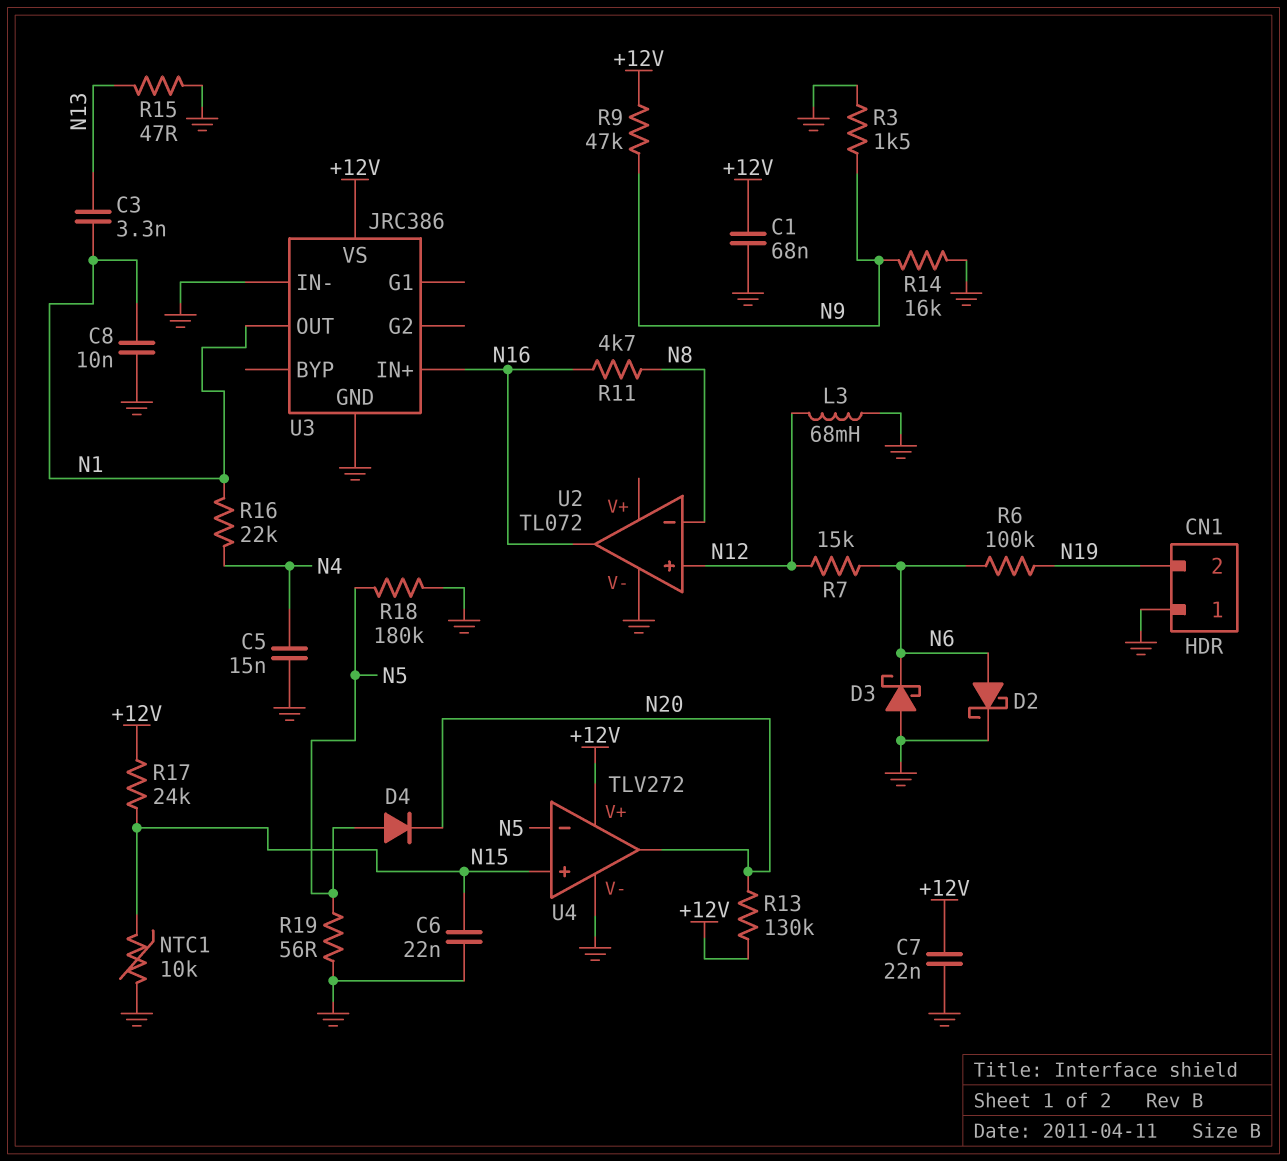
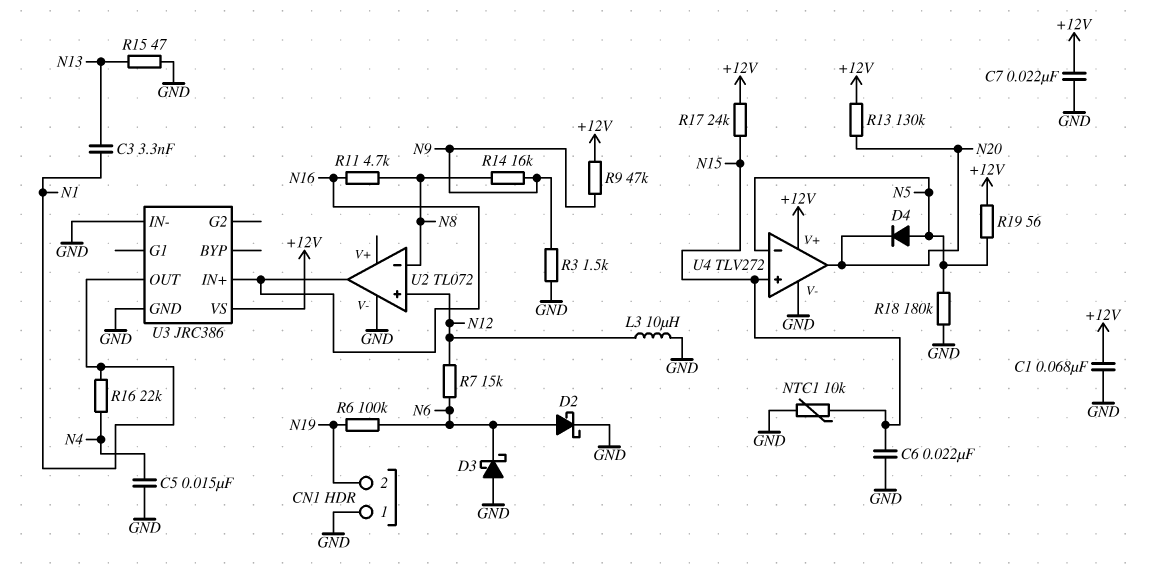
C8: 10nF (GND, N1) -> none
L3: 68mH (GND, N12) -> 10uH (GND, N12)
R14: 16k (GND, N9) -> 16k (N8, N9)
R19: 56 (GND, N5) -> 56 (+12V, N5)

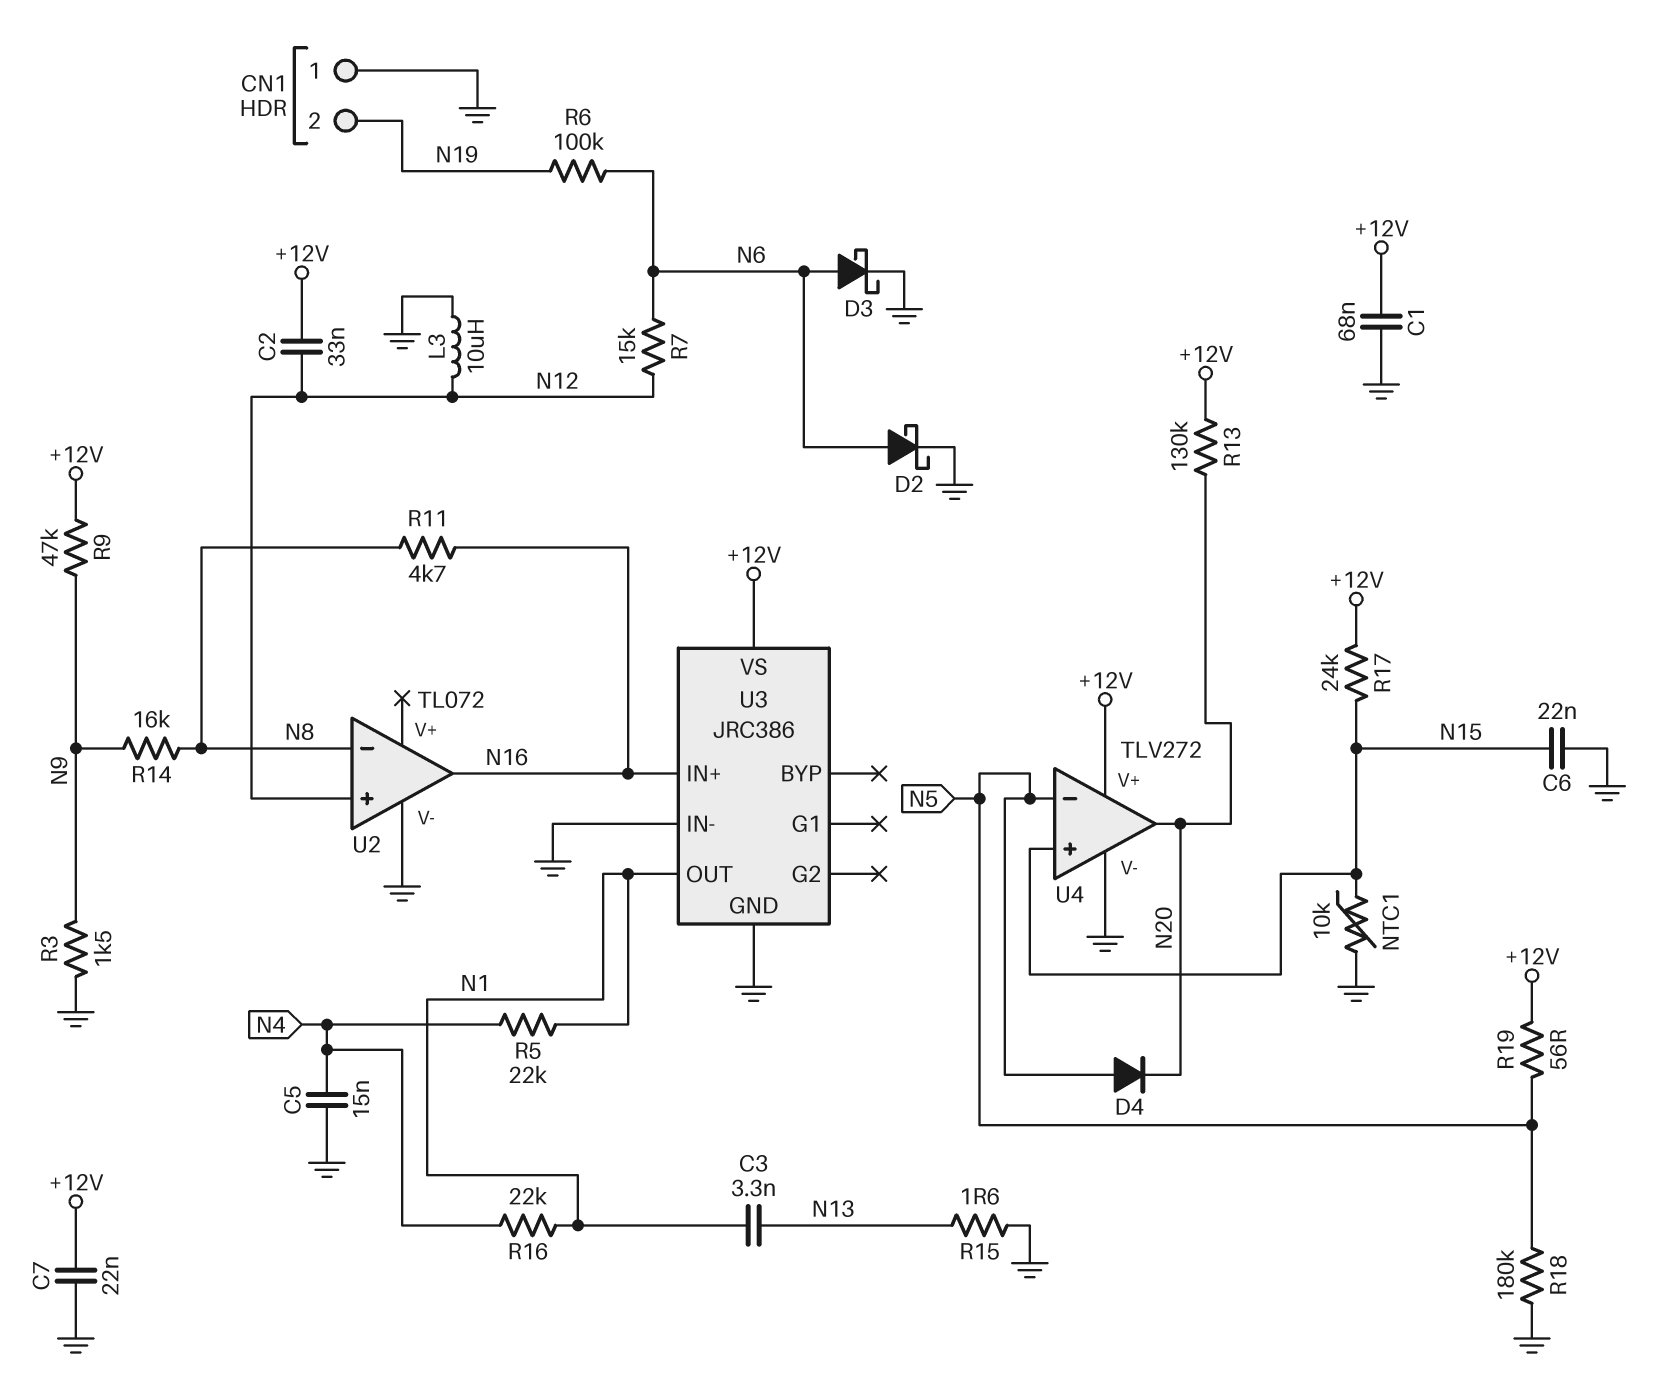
C2: none -> 33nF (+12V, N12)
D3: schottky (A GND, K N6) -> schottky (A N6, K GND)
R5: none -> 22k (N1, N4)
R15: 47 (GND, N13) -> 1.6 (GND, N13)

